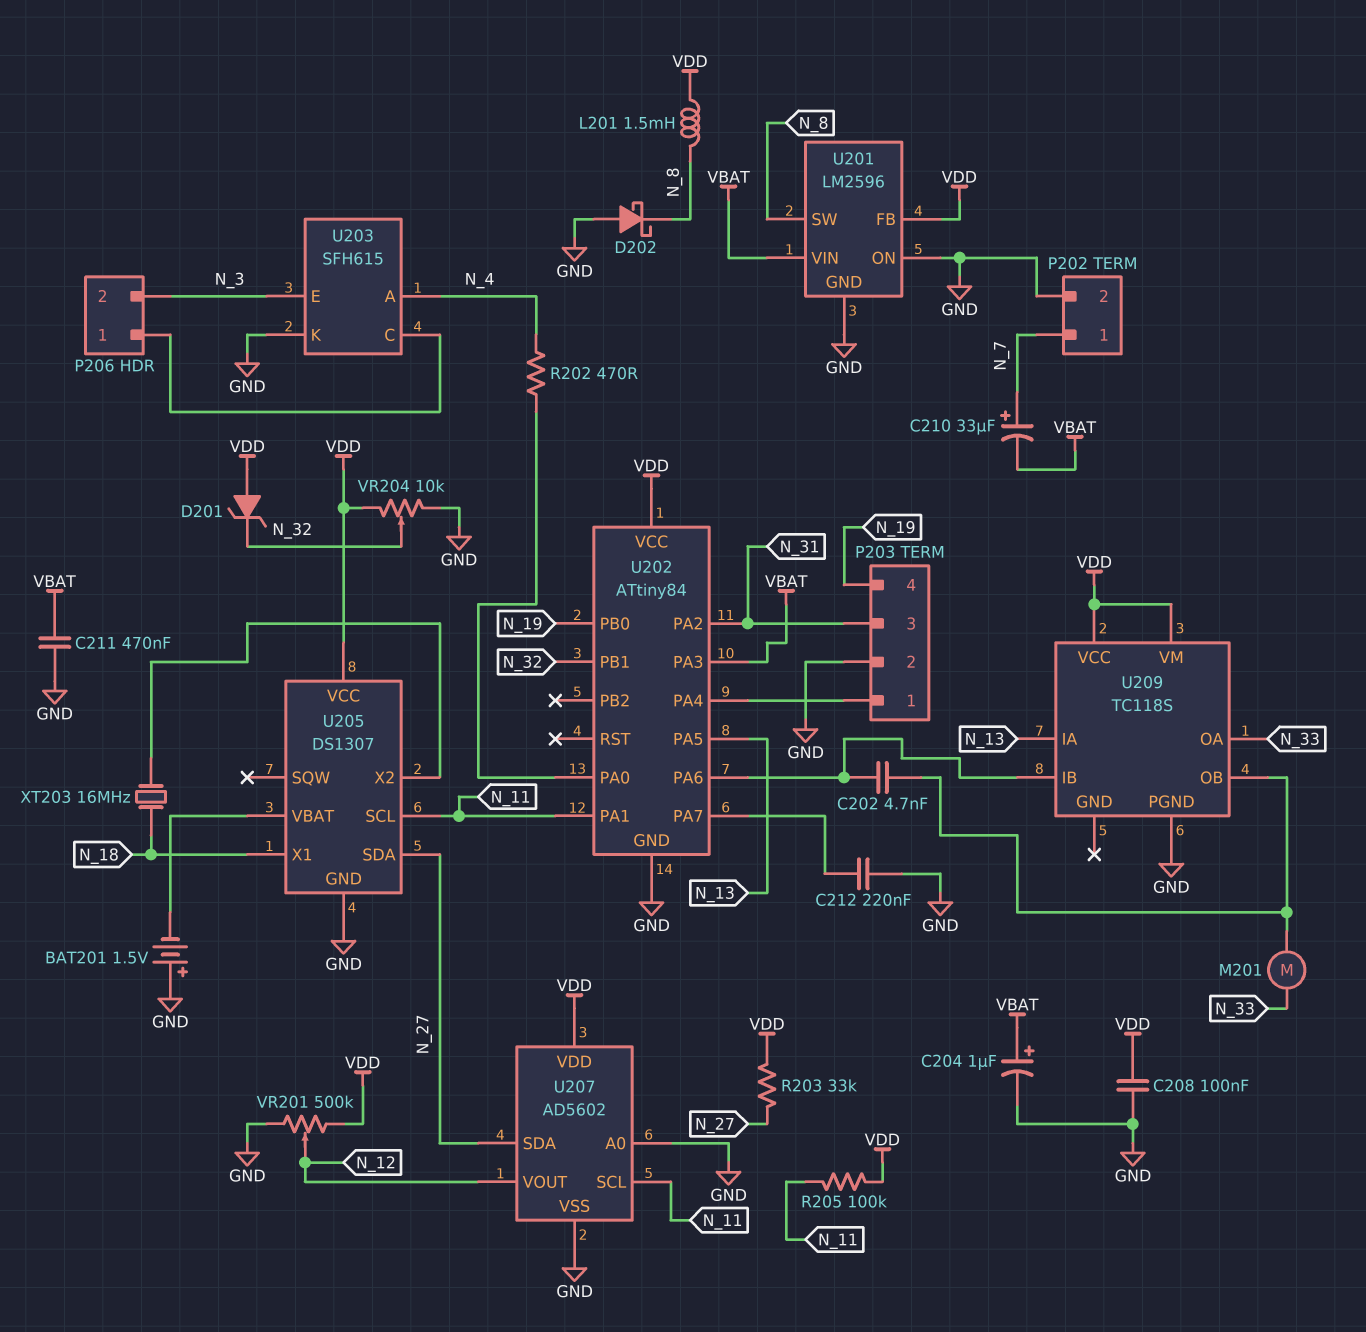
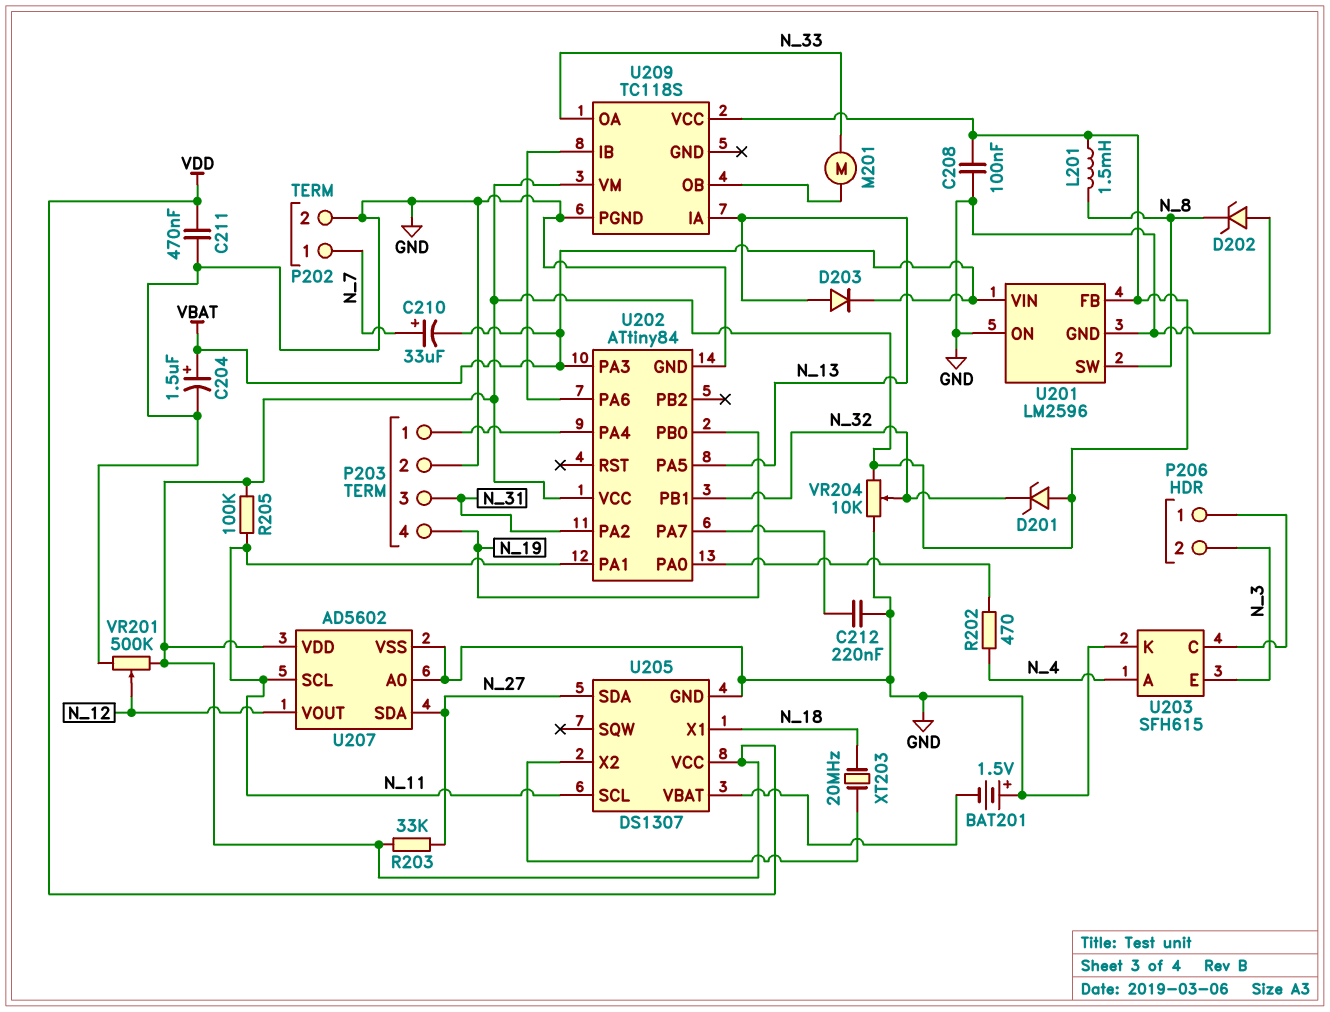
C202: 4.7nF (U202/PA6, U209/OB) -> none
C204: 1uF (plus VBAT, minus GND) -> 1.5uF (plus VBAT, minus GND)
C211: 470nF (GND, VBAT) -> 470nF (GND, VDD)
D202: schottky (A GND, K N_8) -> zener (A GND, K N_8)
D203: none -> diode (A N_13, K VBAT)
XT203: 16MHz (N_18, U205/X2) -> 20MHz (N_18, U205/X2)

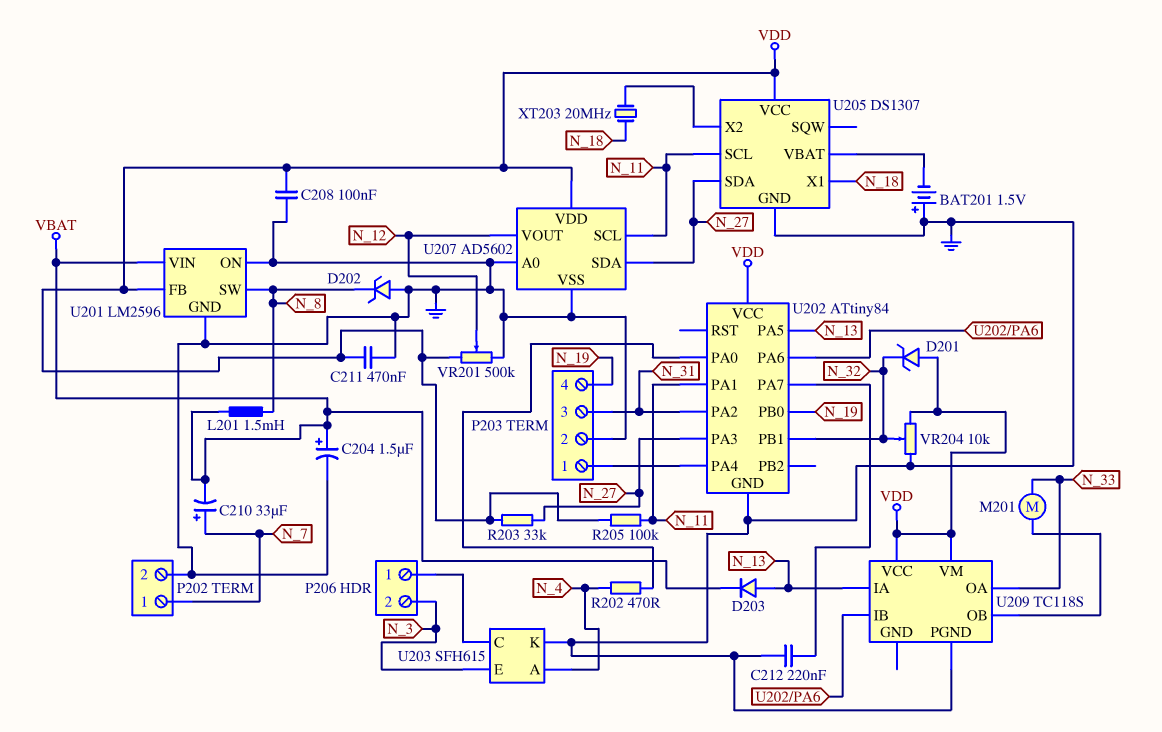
L201: 1.5mH (N_8, VDD) -> 1.5mH (N_8, VBAT)
U202 pin PA3: VBAT -> N_27

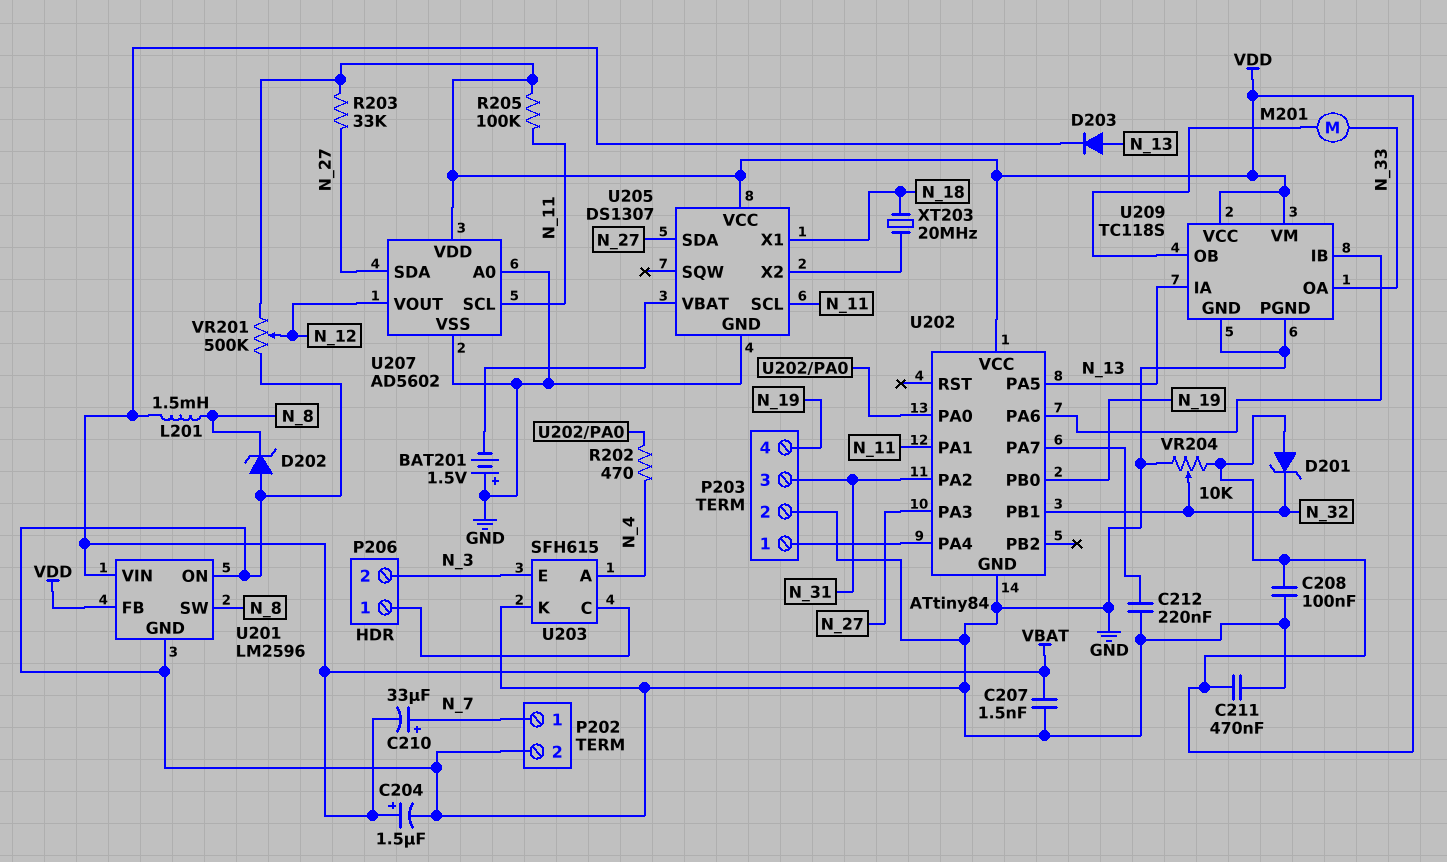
C207: none -> 1.5nF (GND, VBAT)
U209 pin GND: none -> GND

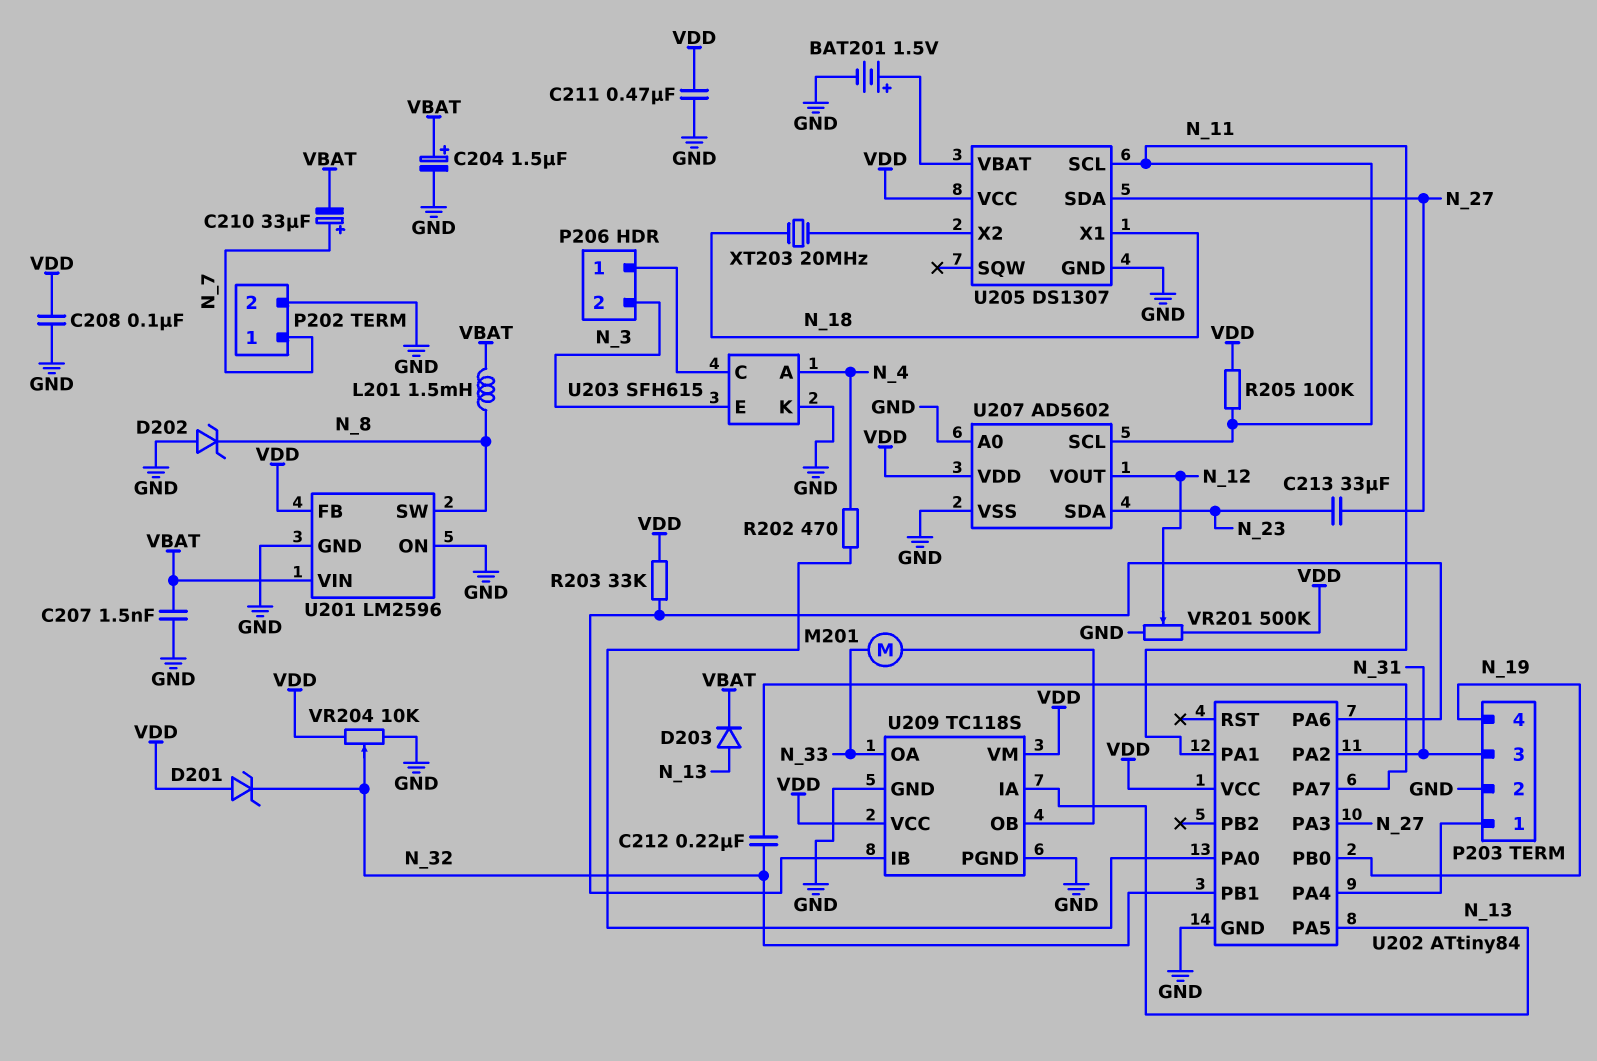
BAT201: 1.5V (plus GND, minus U205/VBAT) -> 1.5V (plus U205/VBAT, minus GND)
C212: 220nF (GND, U202/PA7) -> 220nF (N_32, U202/PA7)
C213: none -> 33uF (N_23, N_27)
R203: 33k (N_27, VDD) -> 33k (U202/PA6, VDD)
U207 pin SDA: N_27 -> N_23

